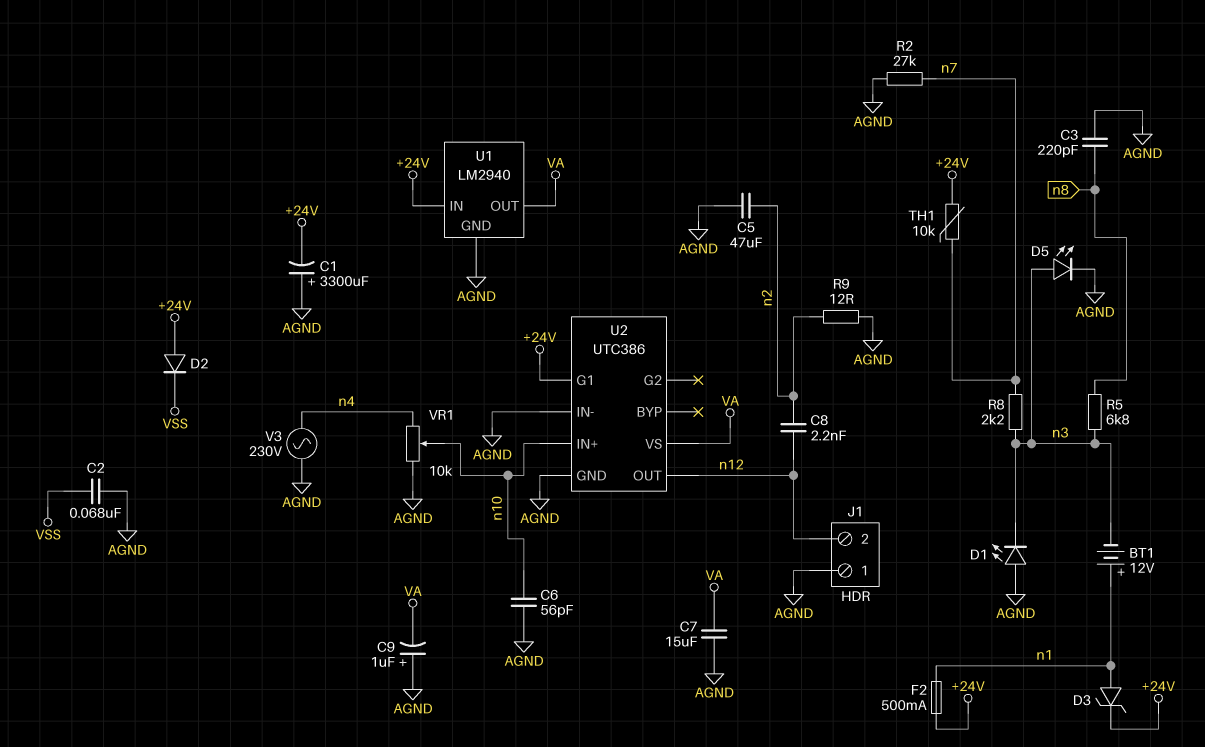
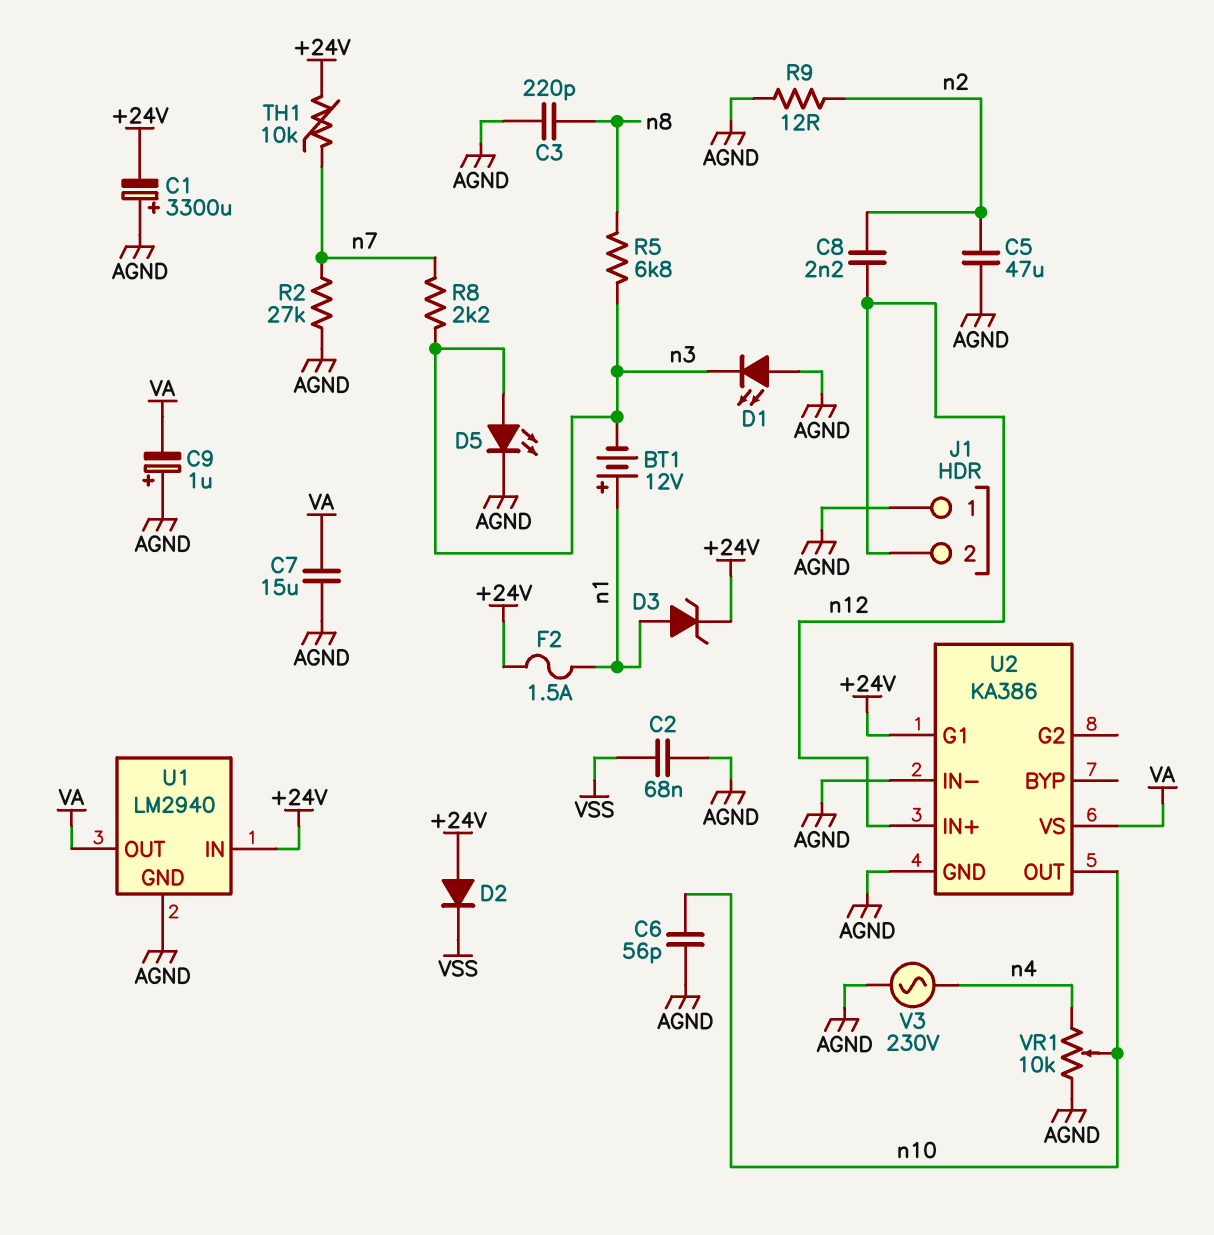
F2: 500mA (+24V, n1) -> 1.5A (+24V, n1)
U2: UTC386 -> KA386
U2 pin IN+: n10 -> n12
U2 pin OUT: n12 -> n10

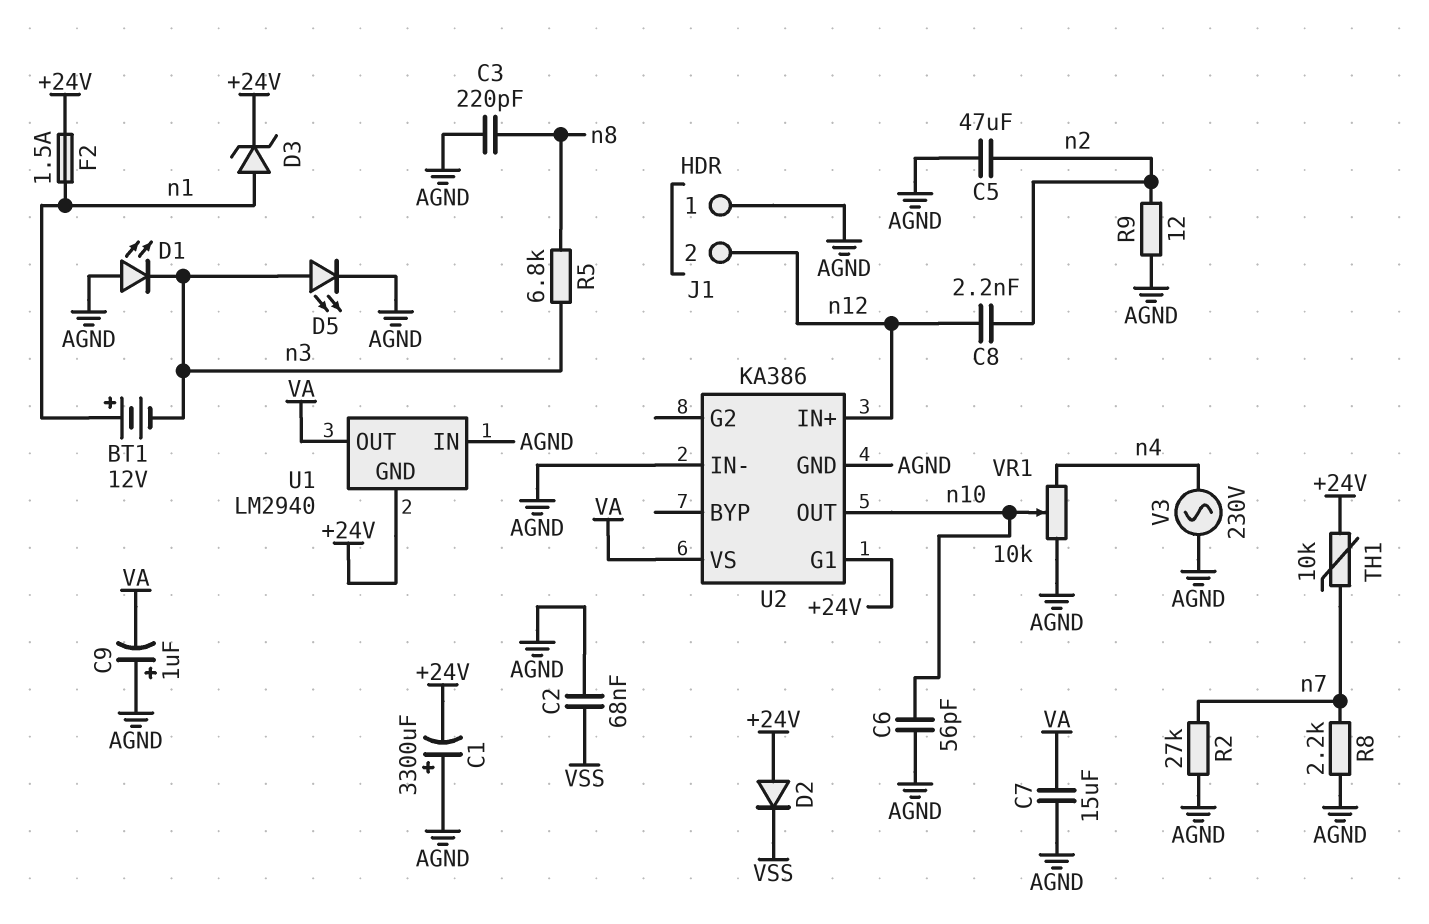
R8: 2.2k (n3, n7) -> 2.2k (AGND, n7)
U1 pin GND: AGND -> +24V
U1 pin IN: +24V -> AGND

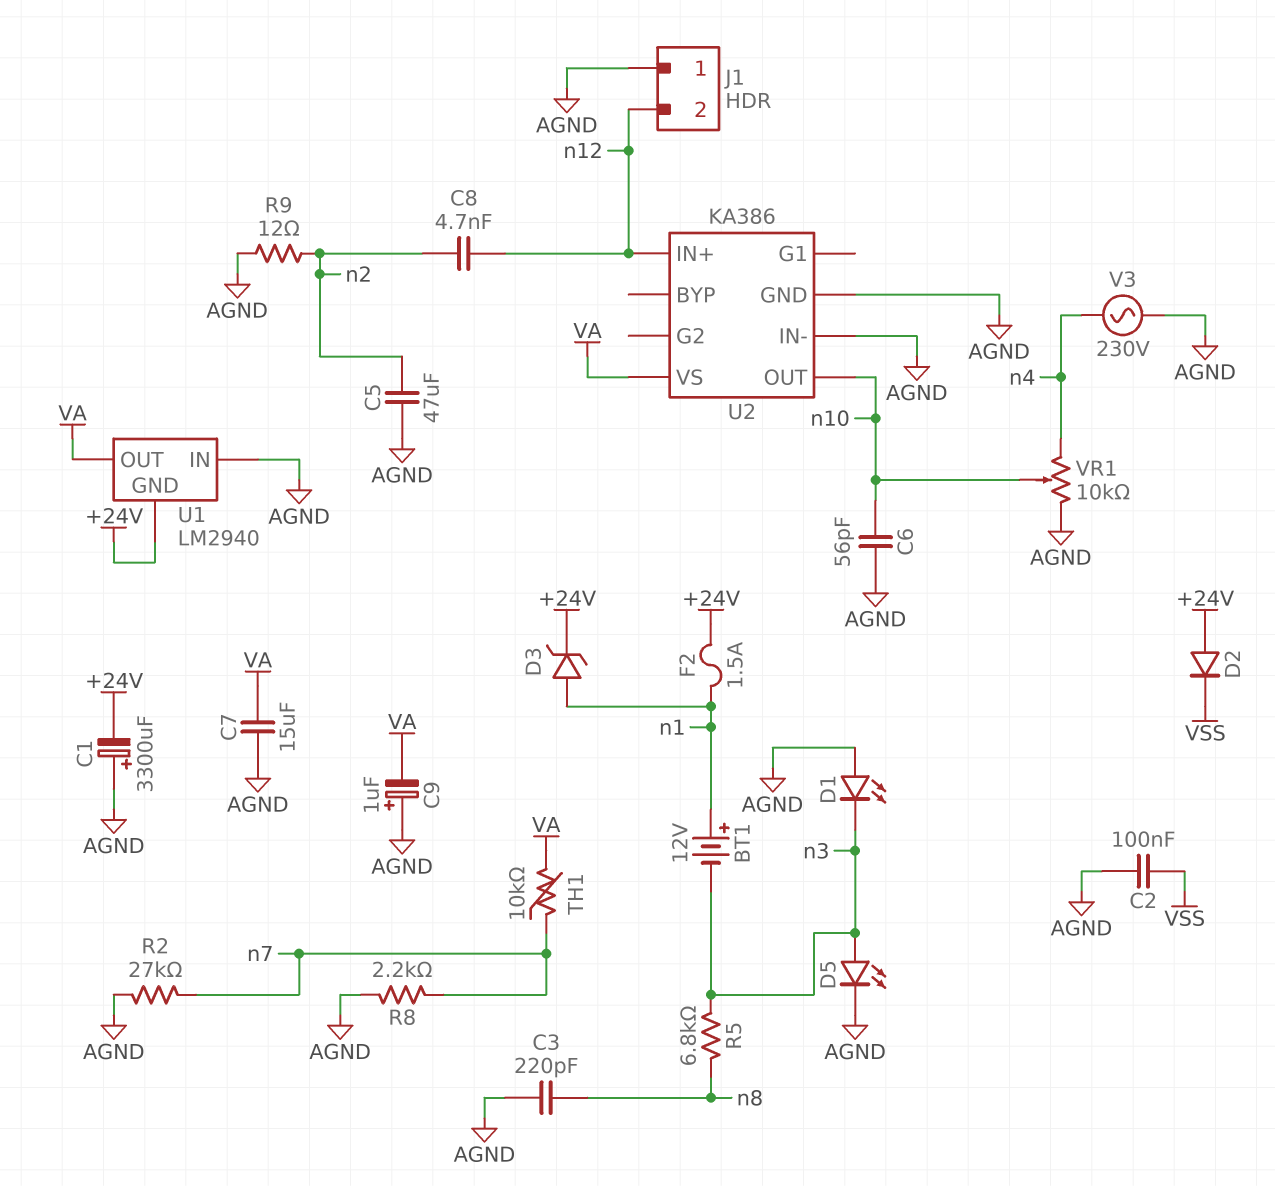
C2: 68nF (AGND, VSS) -> 100nF (AGND, VSS)
C8: 2.2nF (n2, n12) -> 4.7nF (n2, n12)
TH1: 10k (+24V, n7) -> 10k (VA, n7)
U2 pin G1: +24V -> none

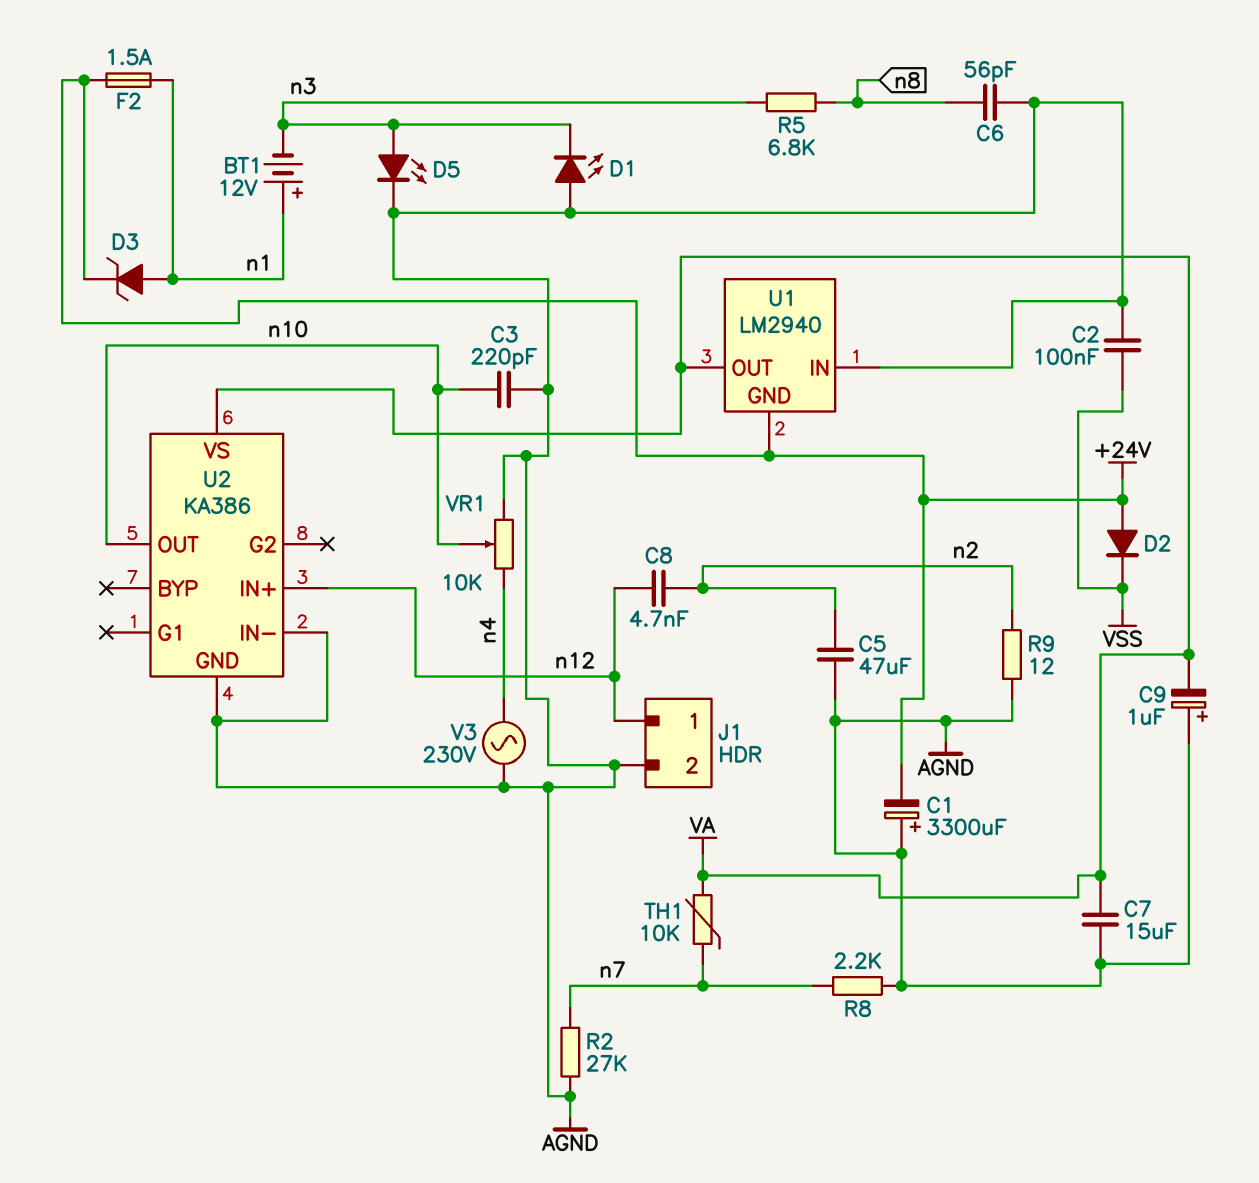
C3: 220pF (AGND, n8) -> 220pF (AGND, n10)
C6: 56pF (AGND, n10) -> 56pF (AGND, n8)
J1 pin 1: AGND -> n12
J1 pin 2: n12 -> AGND

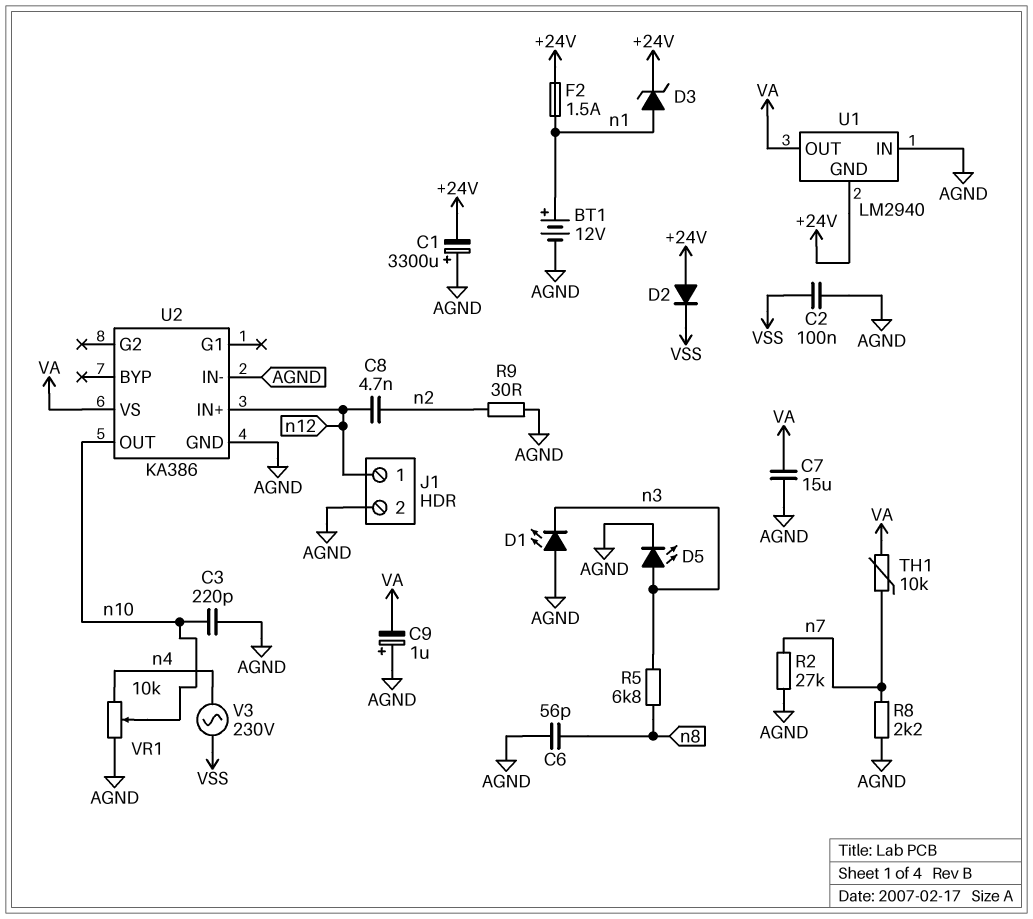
BT1: 12V (plus n1, minus n3) -> 12V (plus n1, minus AGND)
C5: 47uF (AGND, n2) -> none
R9: 12 (AGND, n2) -> 30 (AGND, n2)
V3: AC 230V (AGND, n4) -> AC 230V (VSS, n4)

